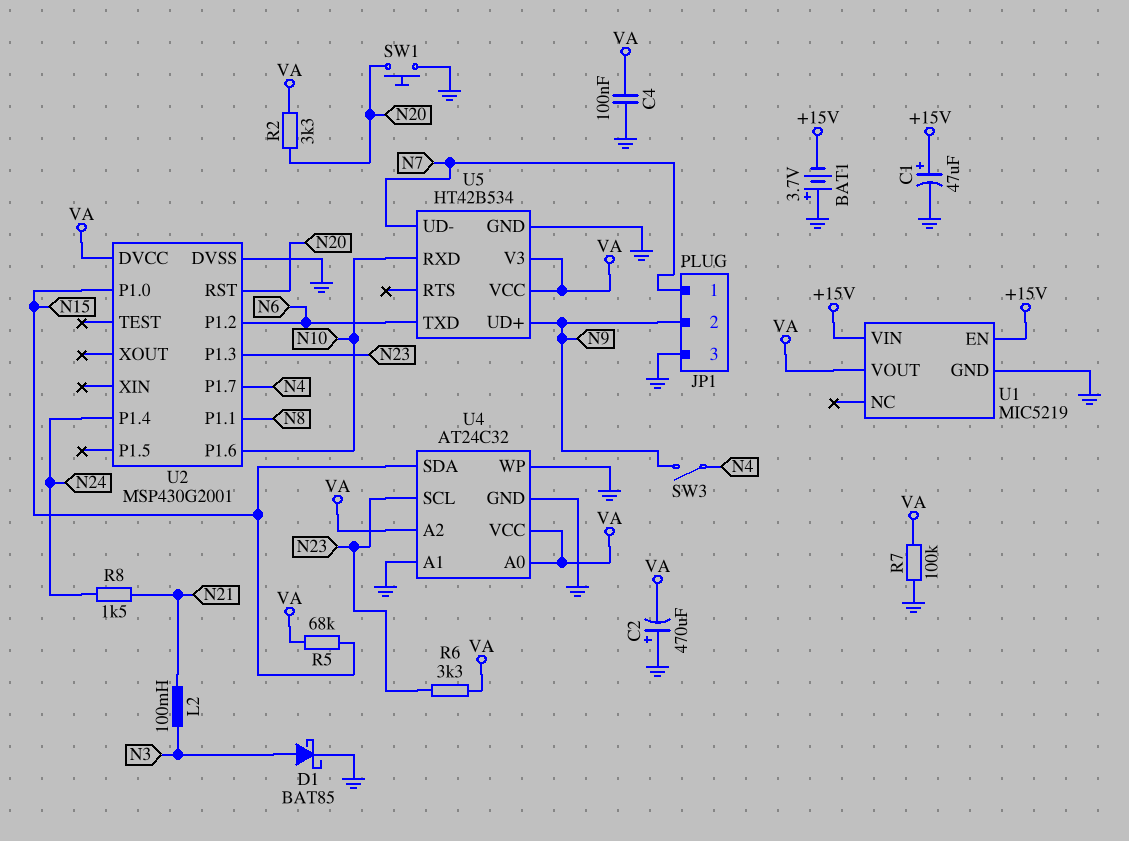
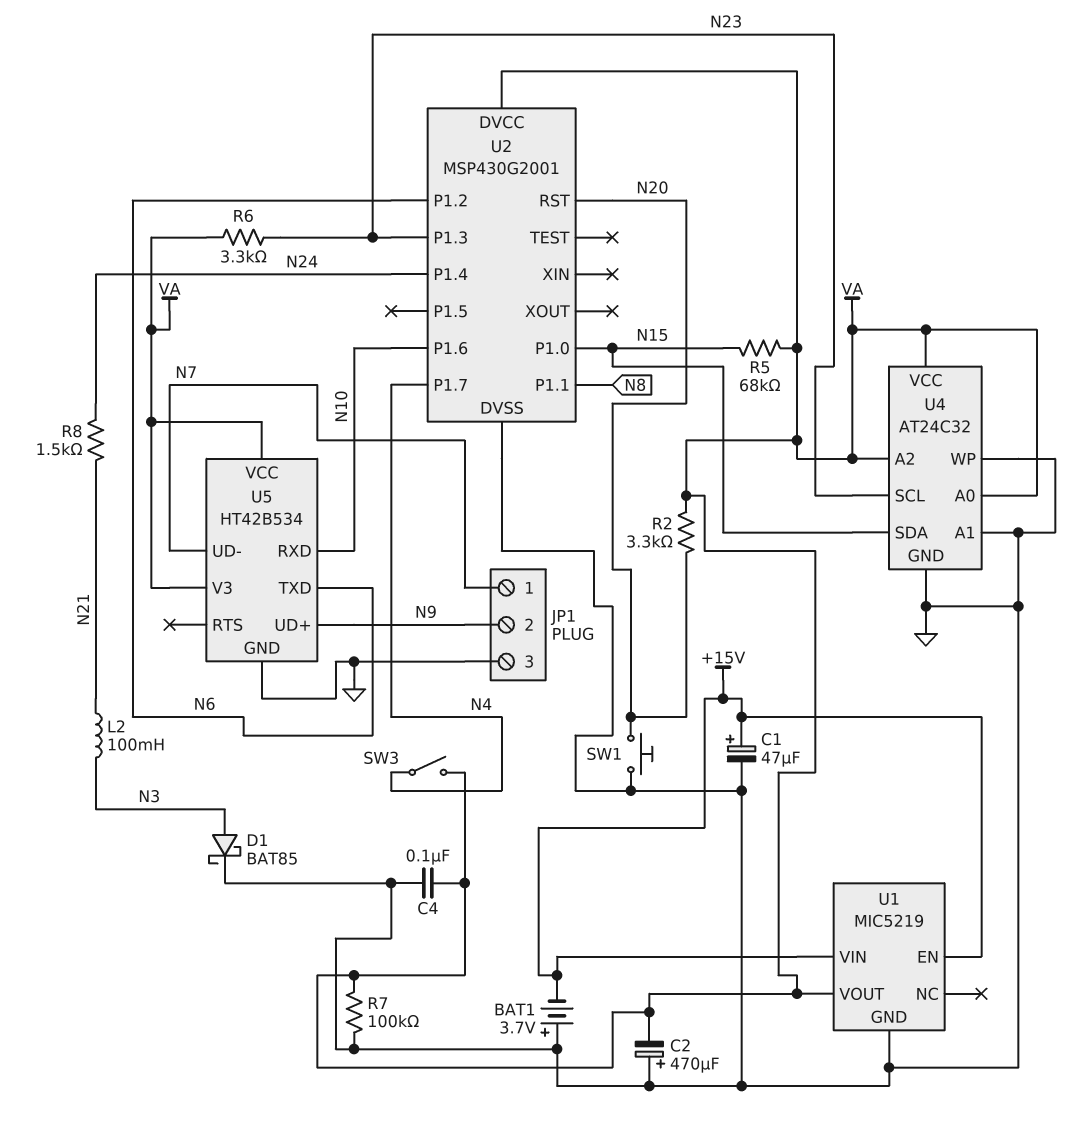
SW3: switch (N4, N9) -> switch (N4, VA)

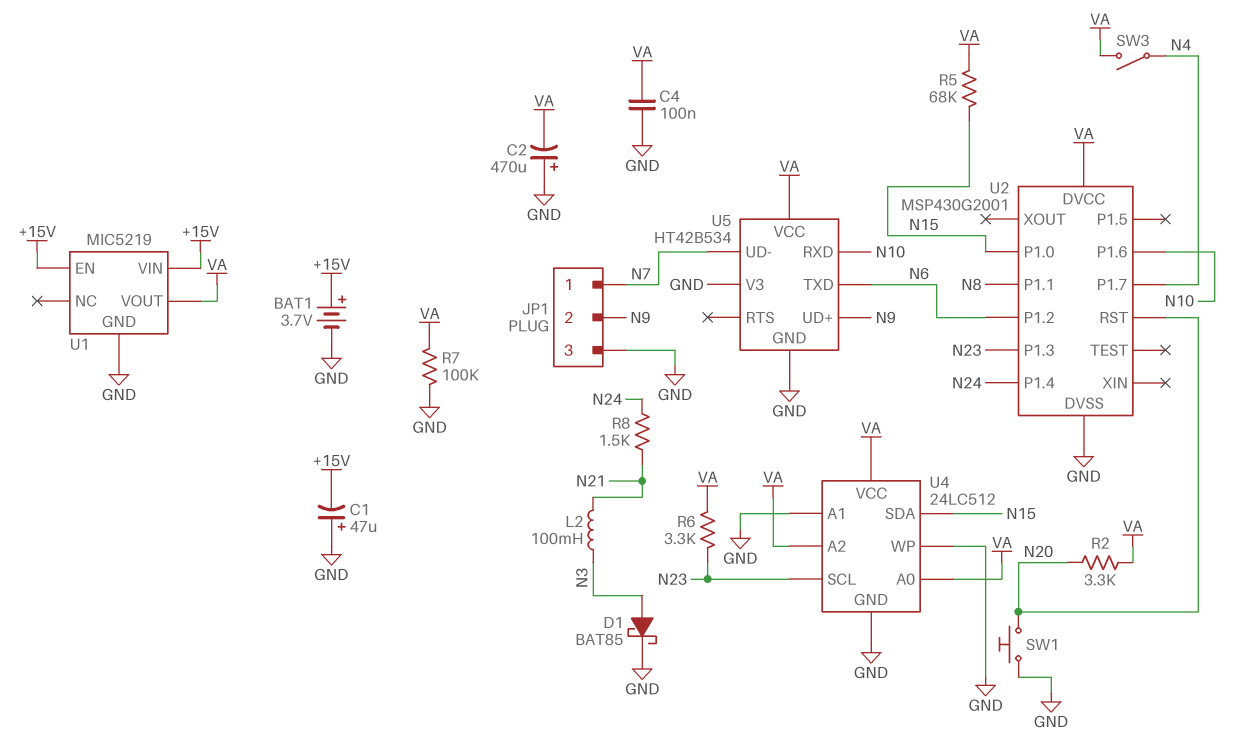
BAT1: 3.7V (plus GND, minus +15V) -> 3.7V (plus +15V, minus GND)
C1: 47uF (plus +15V, minus GND) -> 47uF (plus GND, minus +15V)
U4: AT24C32 -> 24LC512
U5 pin V3: VA -> GND

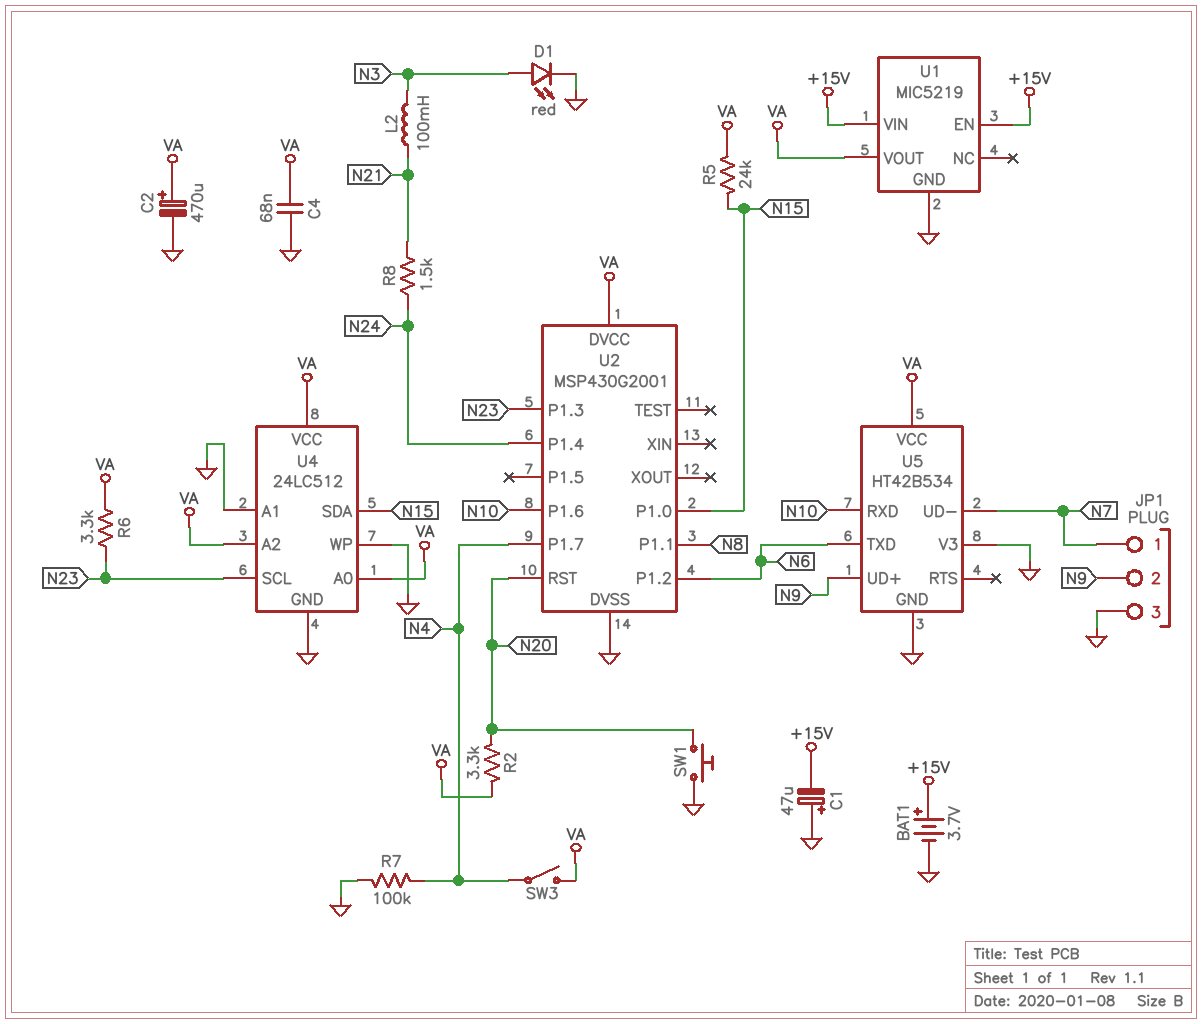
C2: 470uF (plus GND, minus VA) -> 470uF (plus VA, minus GND)
C4: 100nF (GND, VA) -> 68nF (GND, VA)
D1: schottky BAT85 (A N3, K GND) -> LED red (A N3, K GND)
R5: 68k (N15, VA) -> 24k (N15, VA)
R7: 100k (GND, VA) -> 100k (GND, N4)

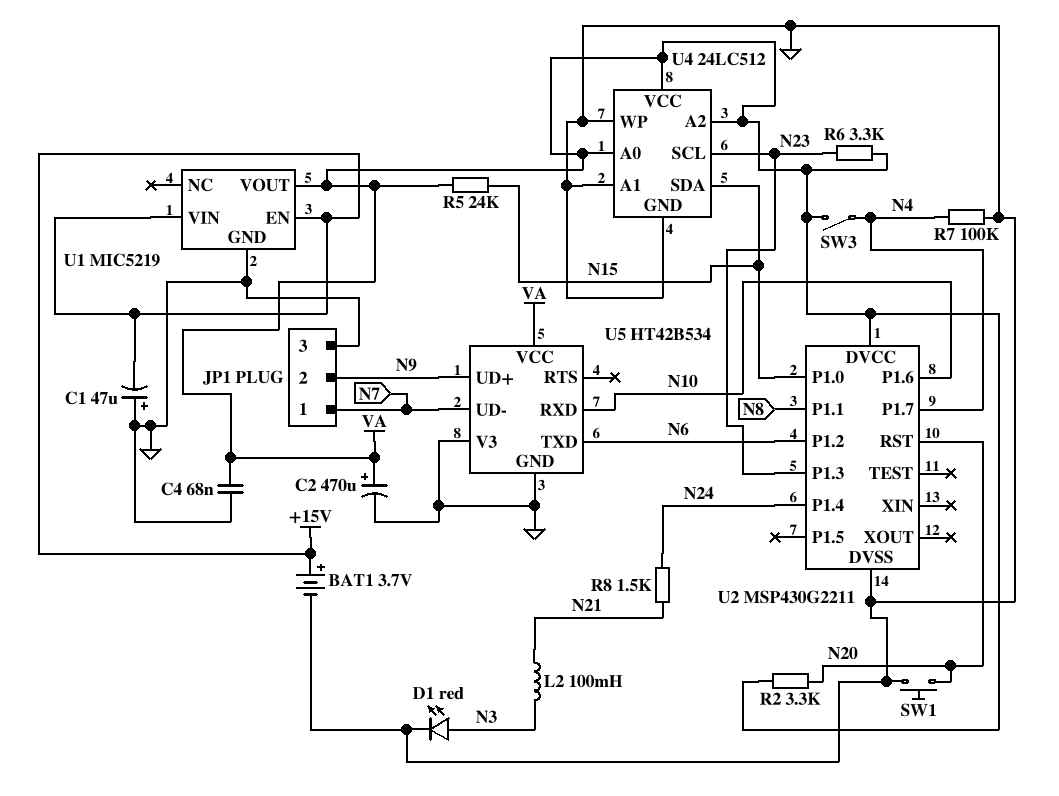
U2: MSP430G2001 -> MSP430G2211

